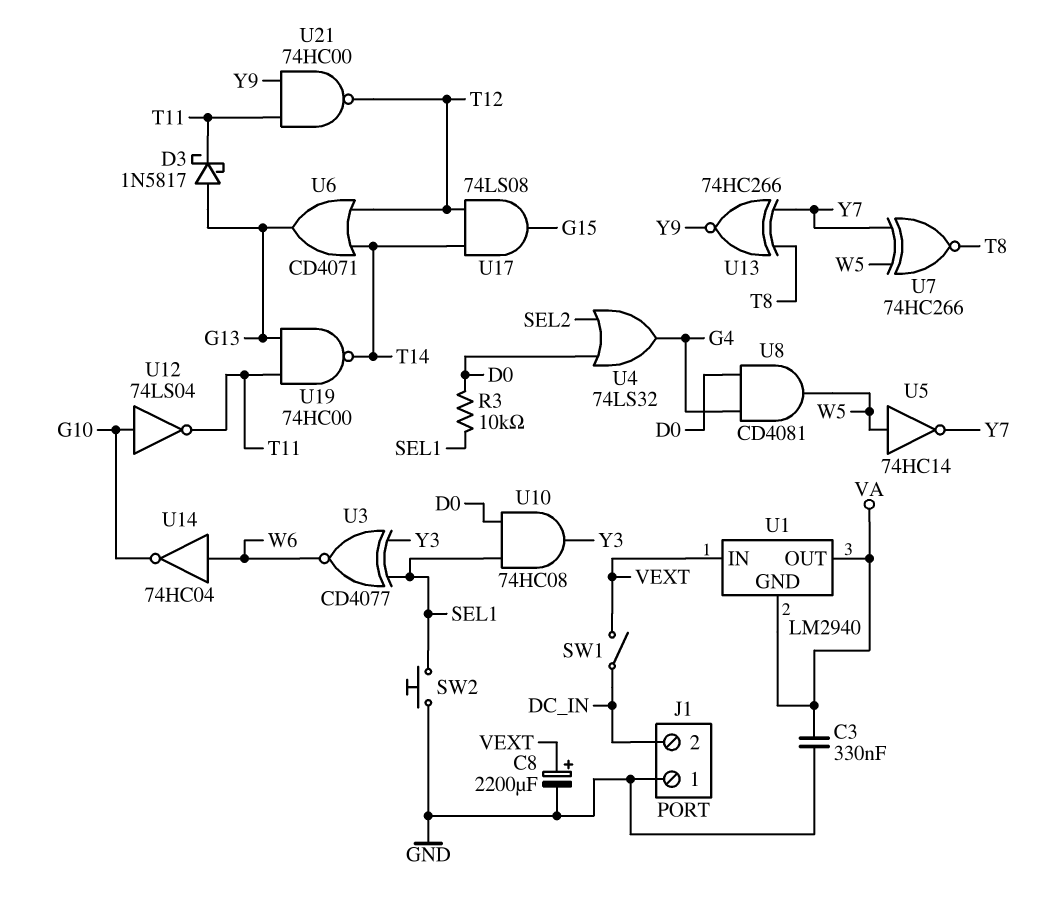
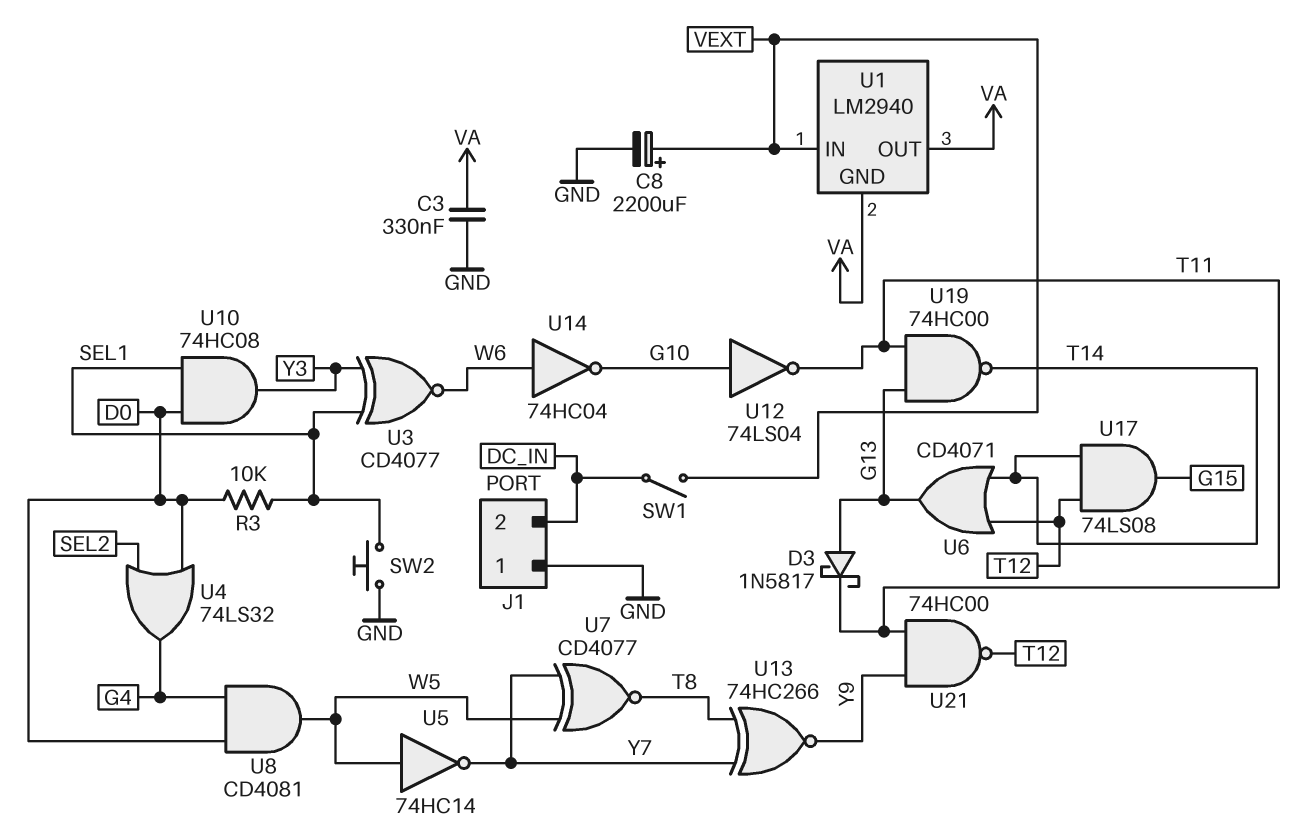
U7: XNOR 74HC266 (in W5, in Y7, out T8) -> XNOR CD4077 (in W5, in Y7, out T8)

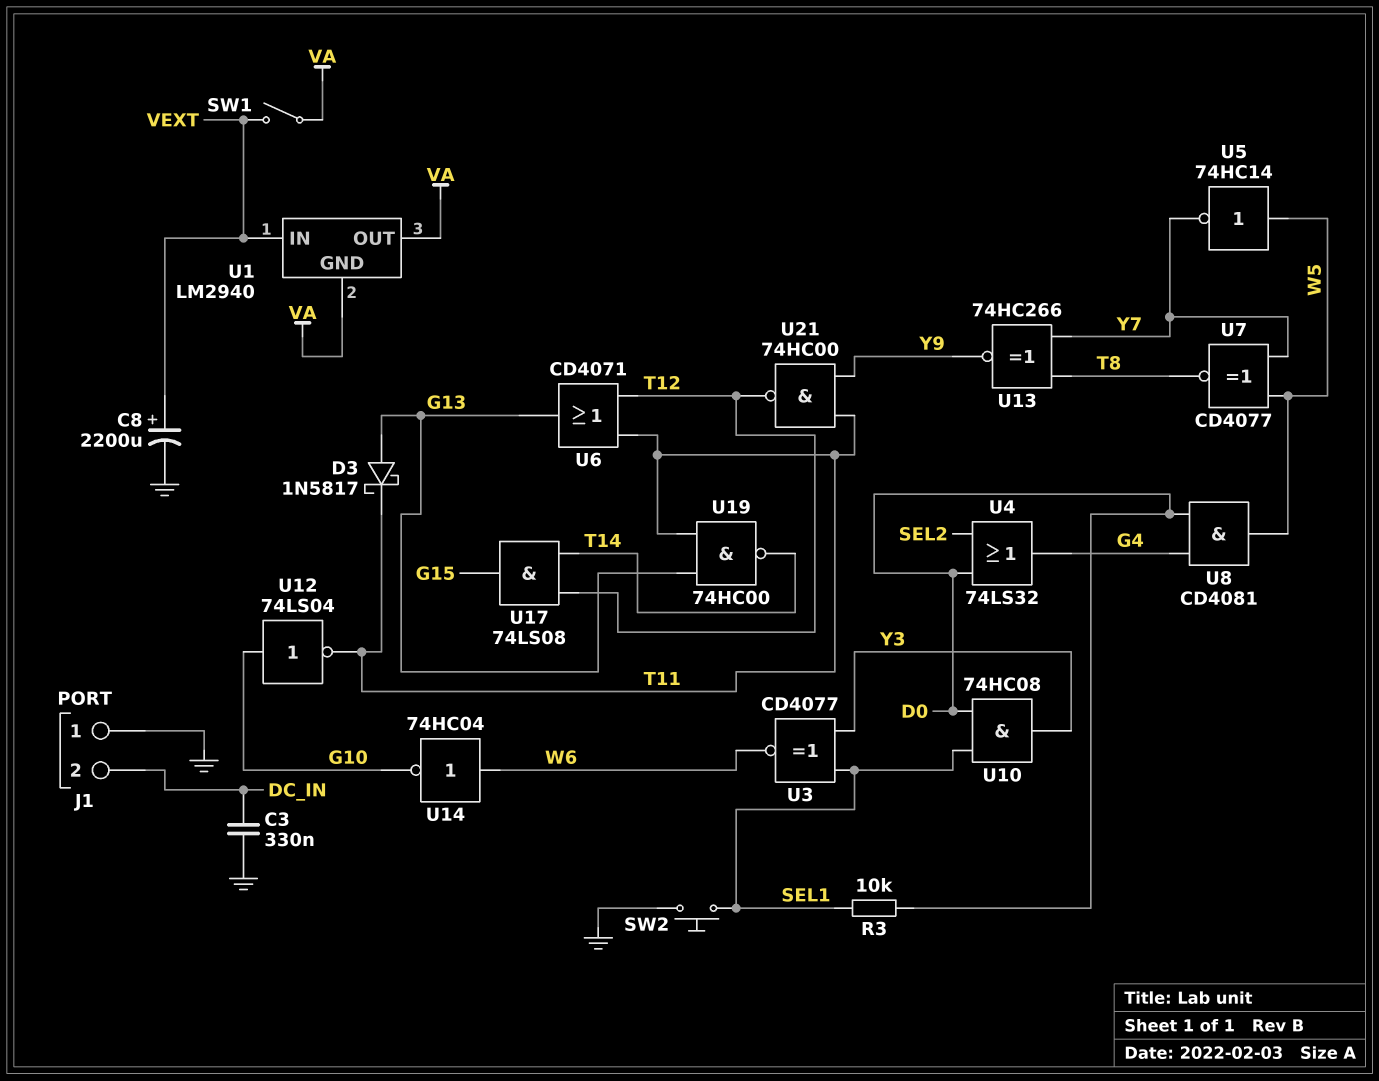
C3: 330nF (GND, VA) -> 330nF (DC_IN, GND)
SW1: switch (DC_IN, VEXT) -> switch (VA, VEXT)
U6: OR CD4071 (in T12, in T14, out G13) -> OR CD4071 (in T11, in T12, out G13)

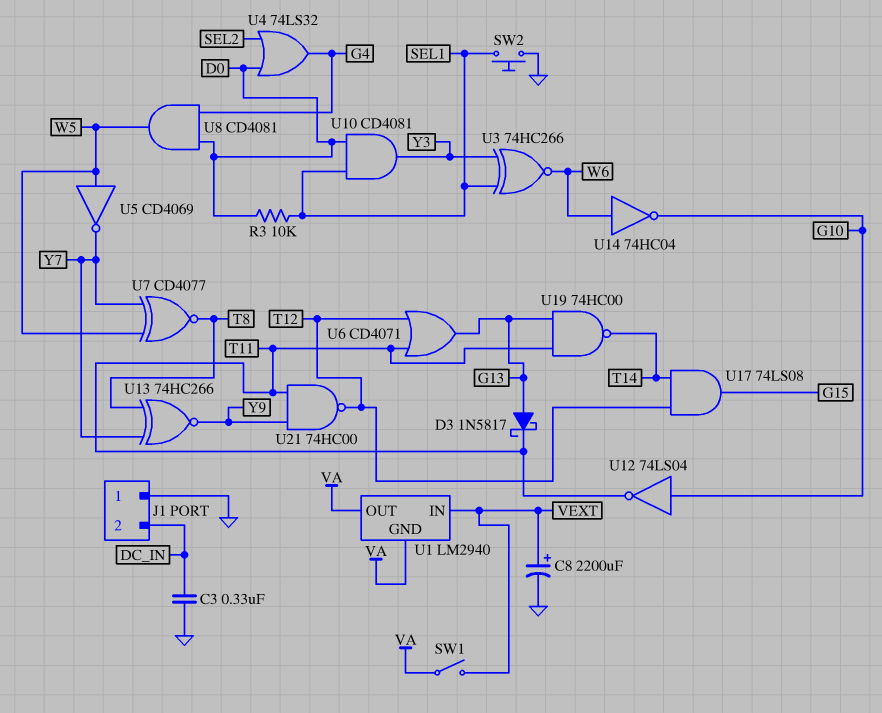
U3: XNOR CD4077 (in SEL1, in Y3, out W6) -> XNOR 74HC266 (in SEL1, in Y3, out W6)
U5: NOT 74HC14 (in W5, out Y7) -> NOT CD4069 (in W5, out Y7)
U10: AND 74HC08 (in D0, in SEL1, out Y3) -> AND CD4081 (in D0, in SEL1, out Y3)

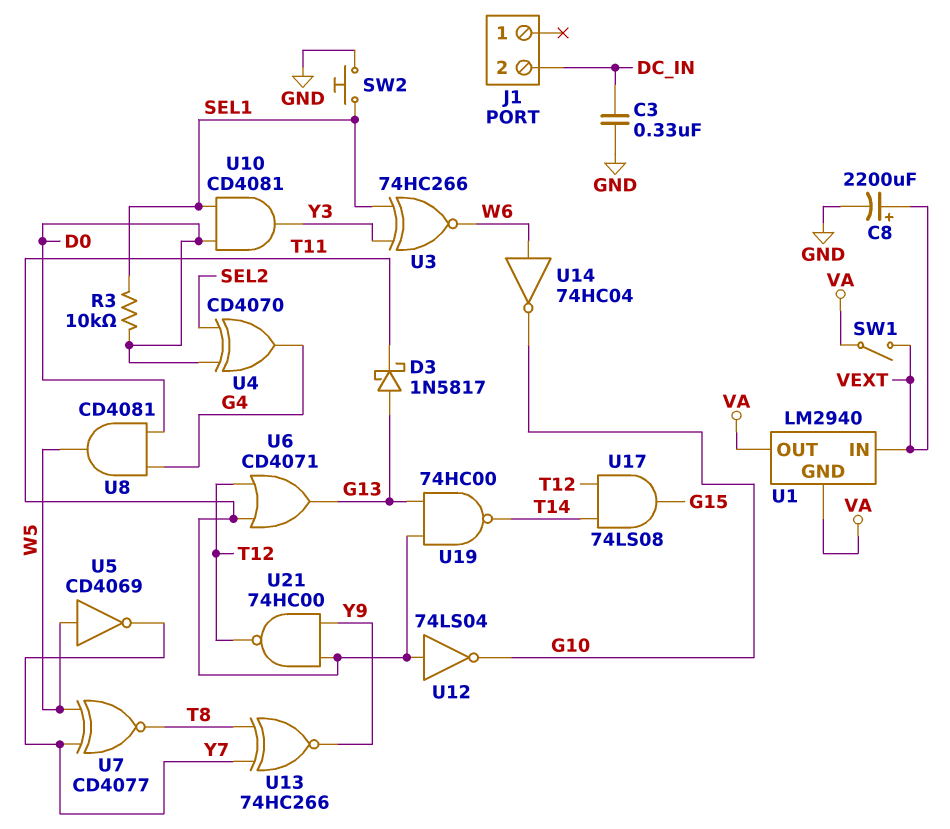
J1 pin 1: GND -> none
U4: OR 74LS32 (in D0, in SEL2, out G4) -> XOR CD4070 (in D0, in SEL2, out G4)
U12: NOT 74LS04 (in G10, out T11) -> NOT 74LS04 (in T11, out G10)

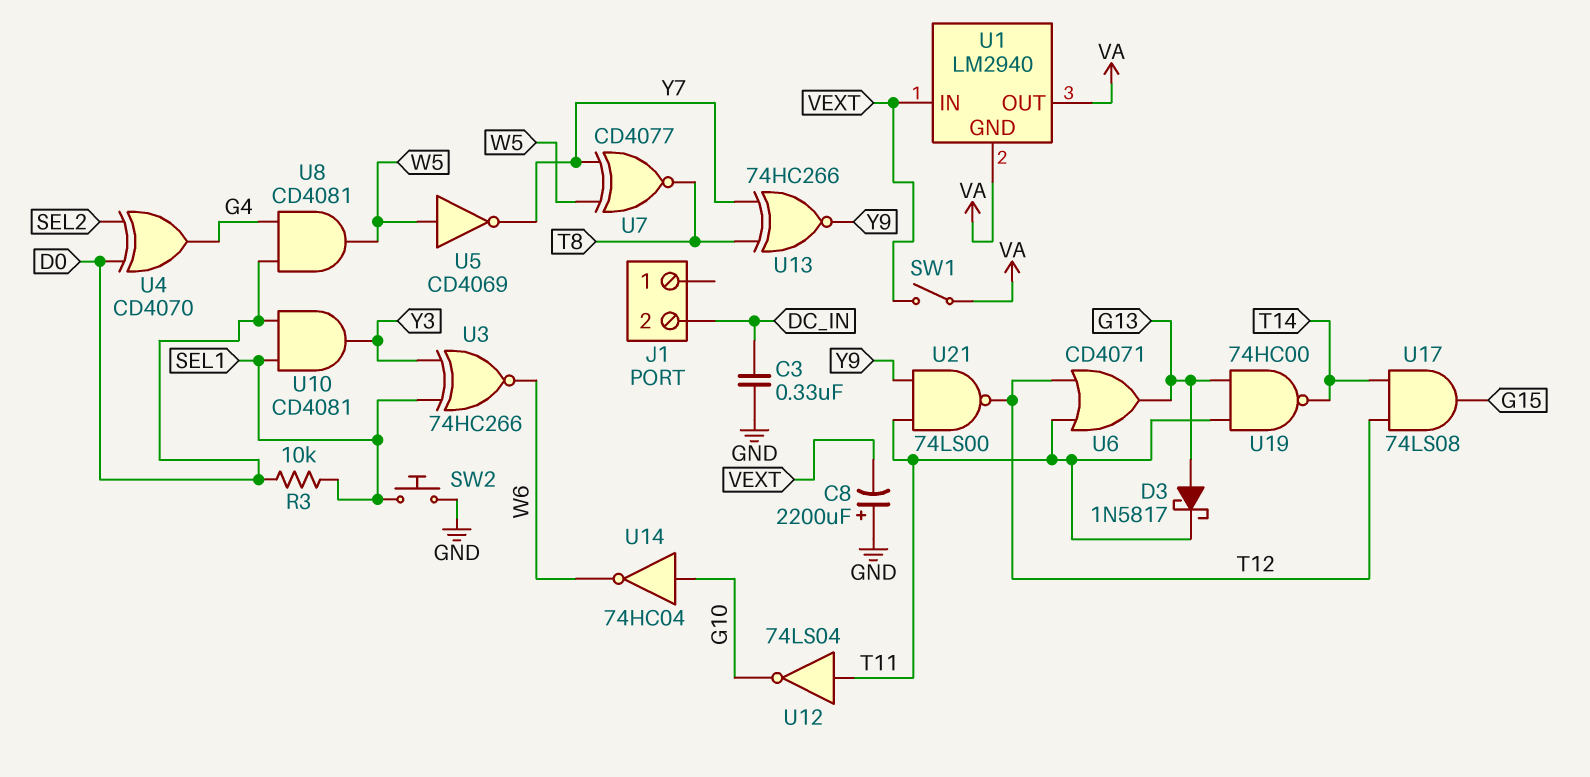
C8: 2200uF (plus VEXT, minus GND) -> 2200uF (plus GND, minus VEXT)
U14: NOT 74HC04 (in W6, out G10) -> NOT 74HC04 (in G10, out W6)
U21: NAND 74HC00 (in T11, in Y9, out T12) -> NAND 74LS00 (in T11, in Y9, out T12)

